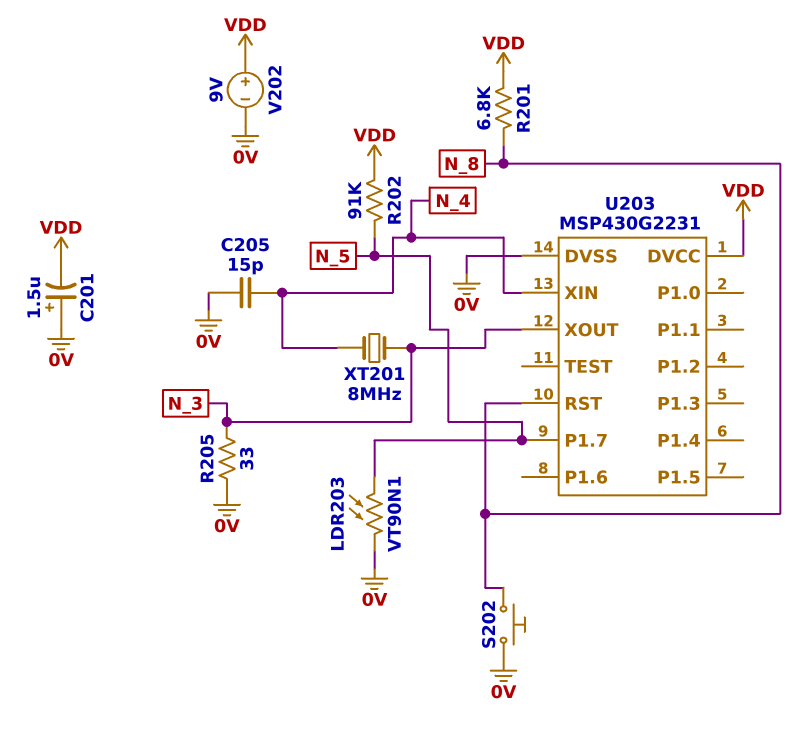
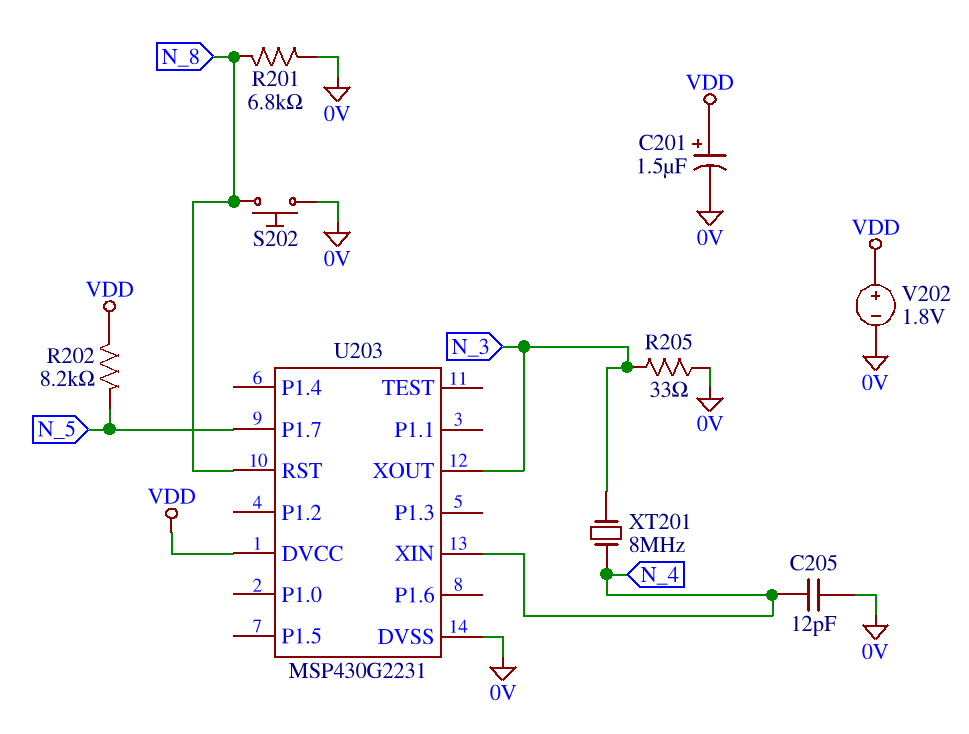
C201: 1.5uF (plus 0V, minus VDD) -> 1.5uF (plus VDD, minus 0V)
C205: 15pF (0V, N_4) -> 12pF (0V, N_4)
LDR203: VT90N1 (0V, N_5) -> none
R201: 6.8k (N_8, VDD) -> 6.8k (0V, N_8)
R202: 91k (N_5, VDD) -> 8.2k (N_5, VDD)
V202: 9V (plus VDD, minus 0V) -> 1.8V (plus VDD, minus 0V)

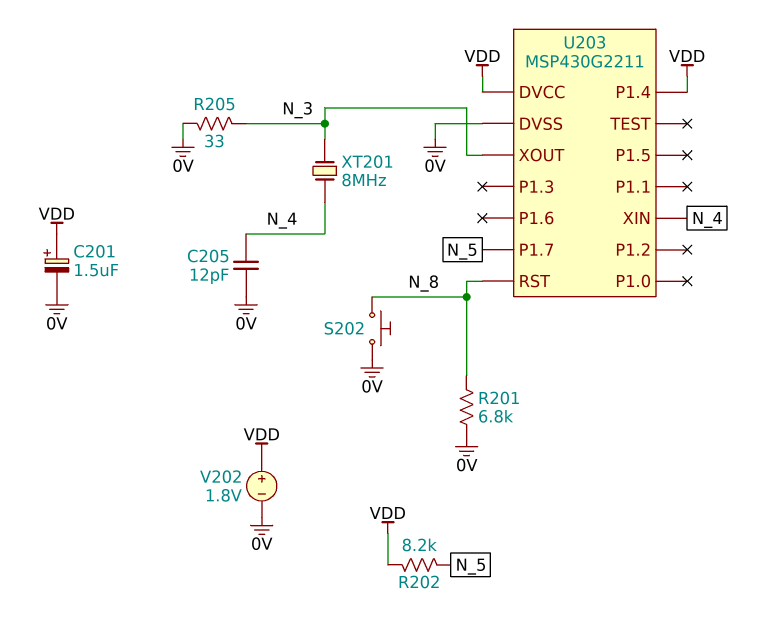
U203: MSP430G2231 -> MSP430G2211
U203 pin P1.4: none -> VDD

